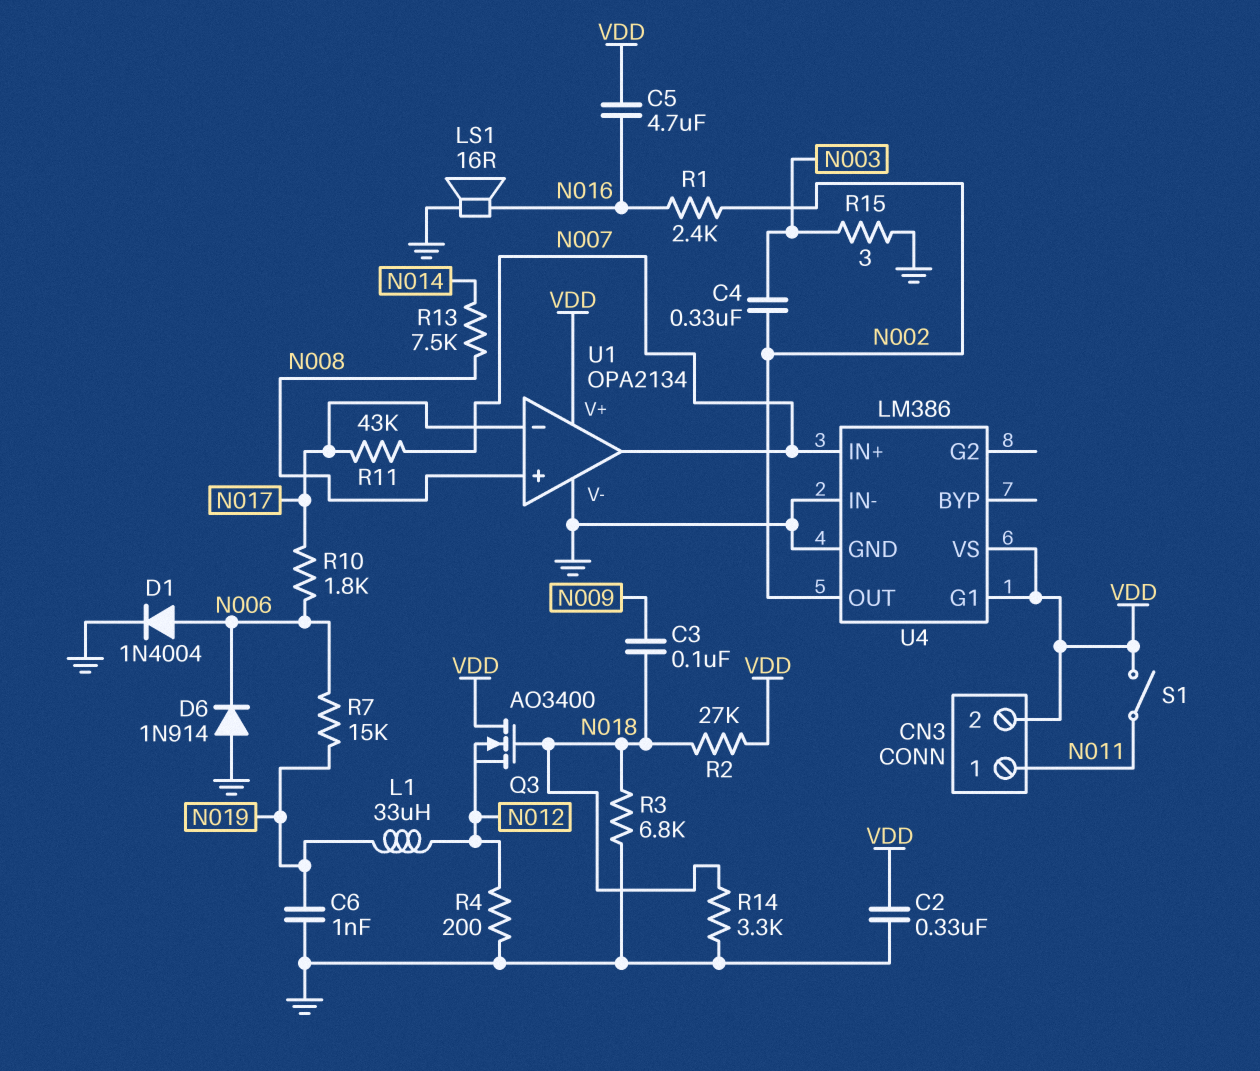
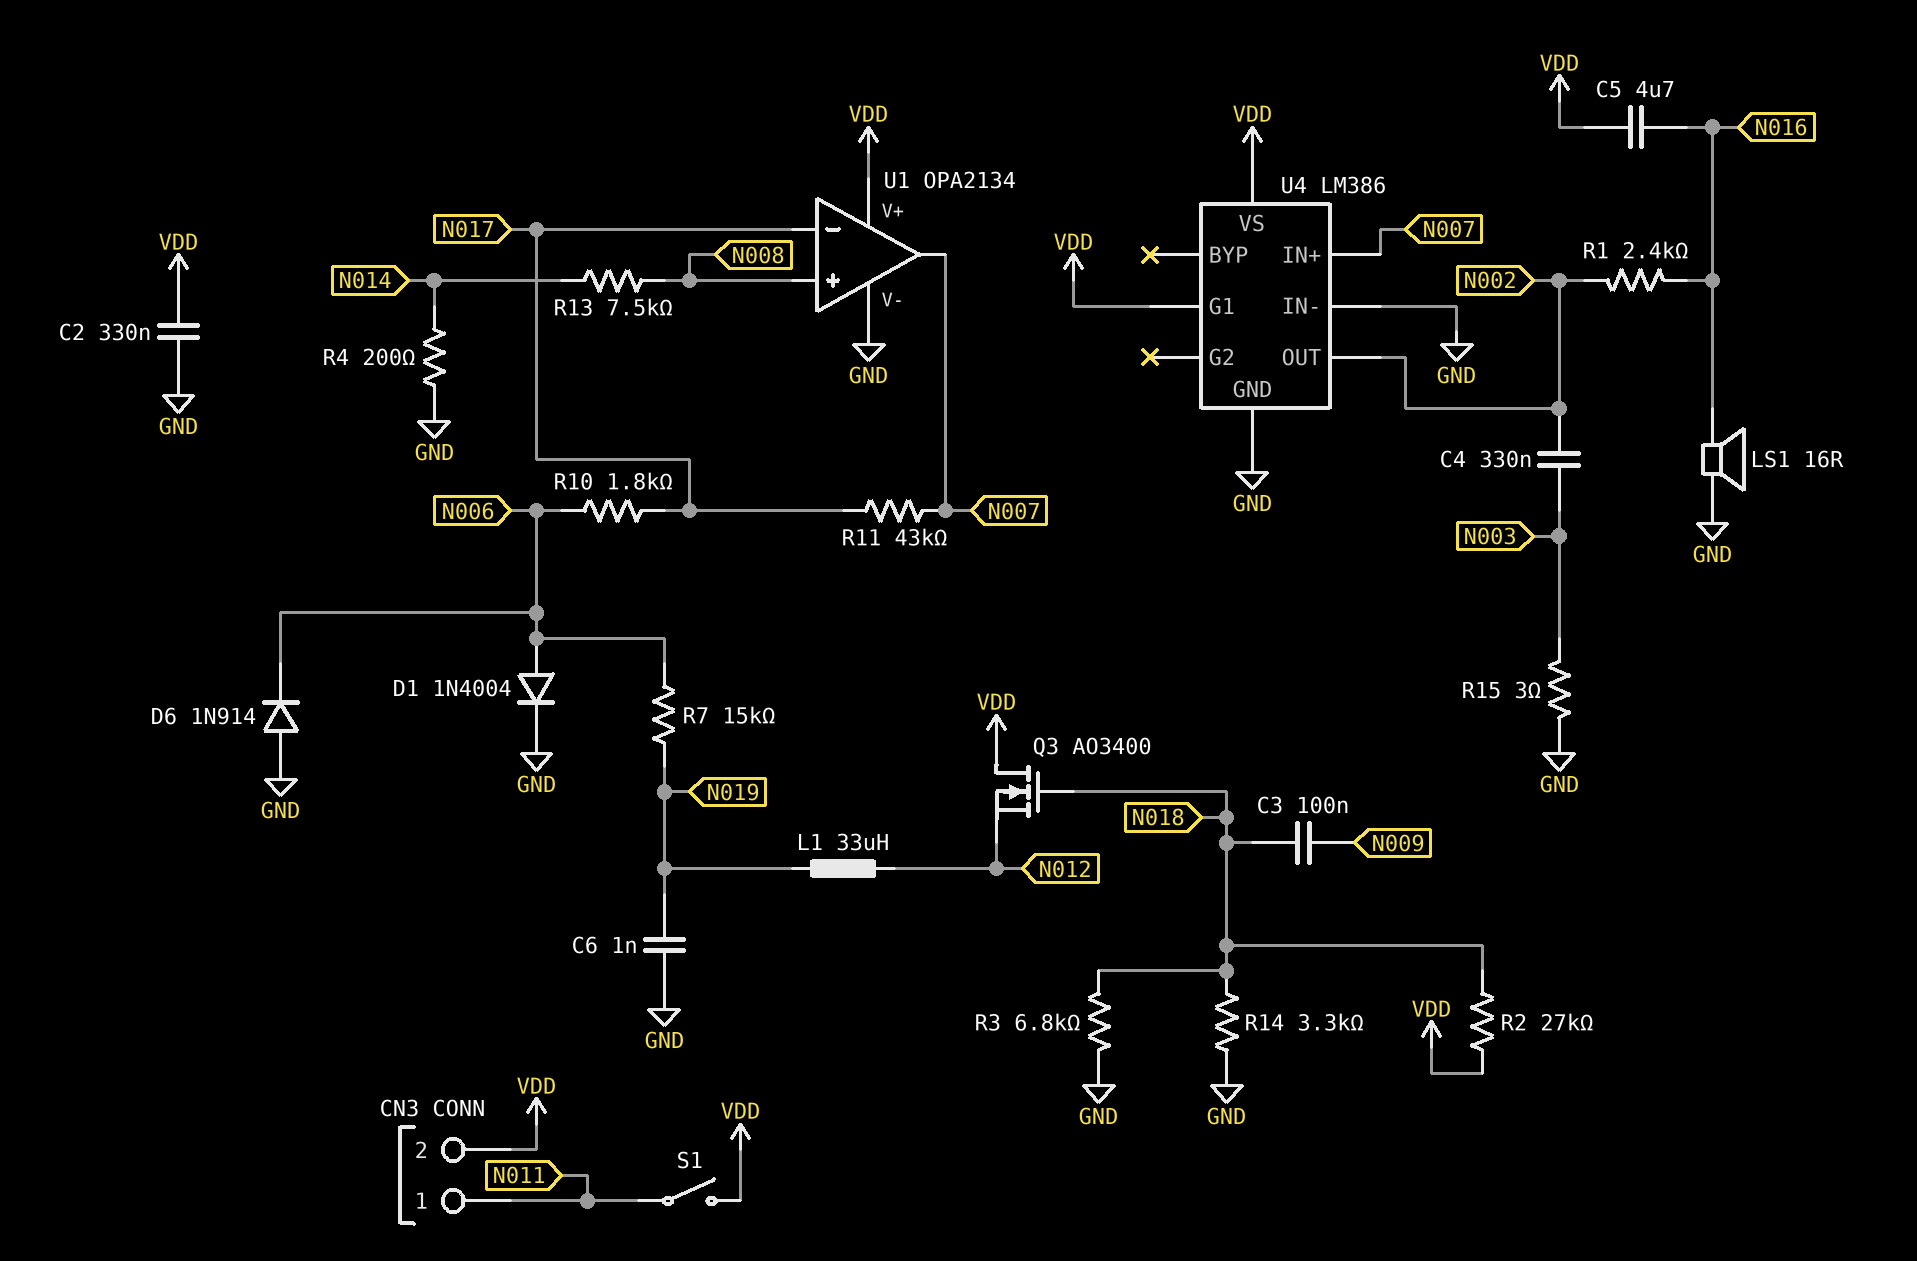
R4: 200 (GND, N012) -> 200 (GND, N014)

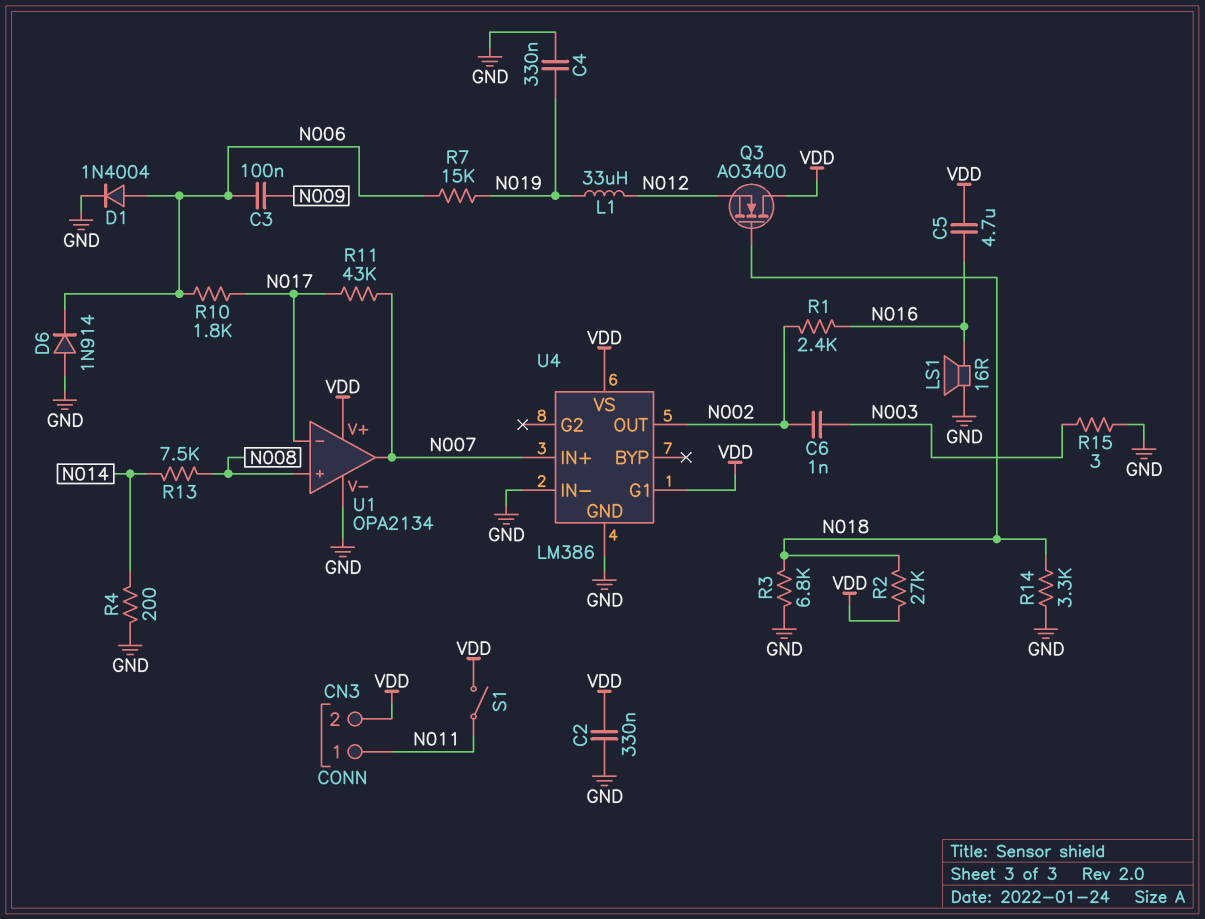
C3: 100nF (N009, N018) -> 100nF (N006, N009)
C4: 330nF (N002, N003) -> 330nF (GND, N019)
C6: 1nF (GND, N019) -> 1nF (N002, N003)

